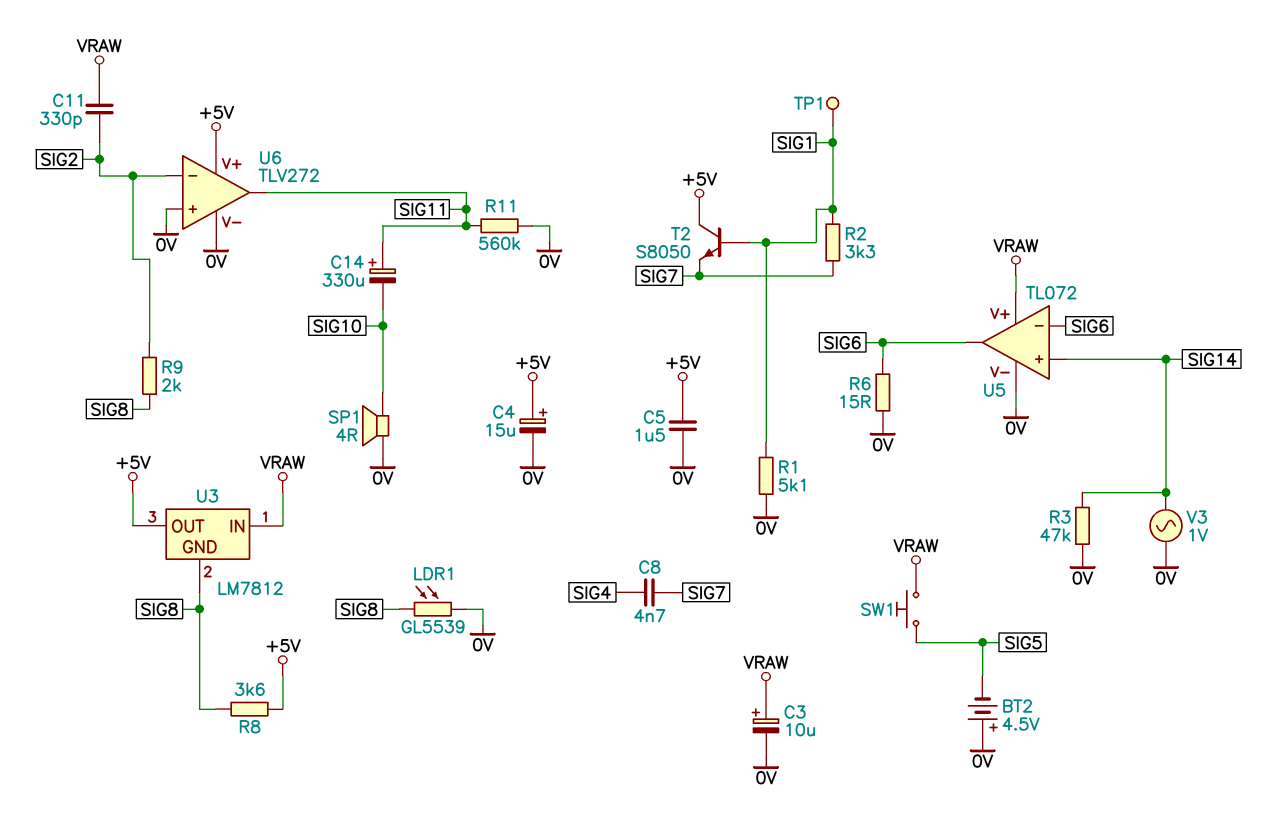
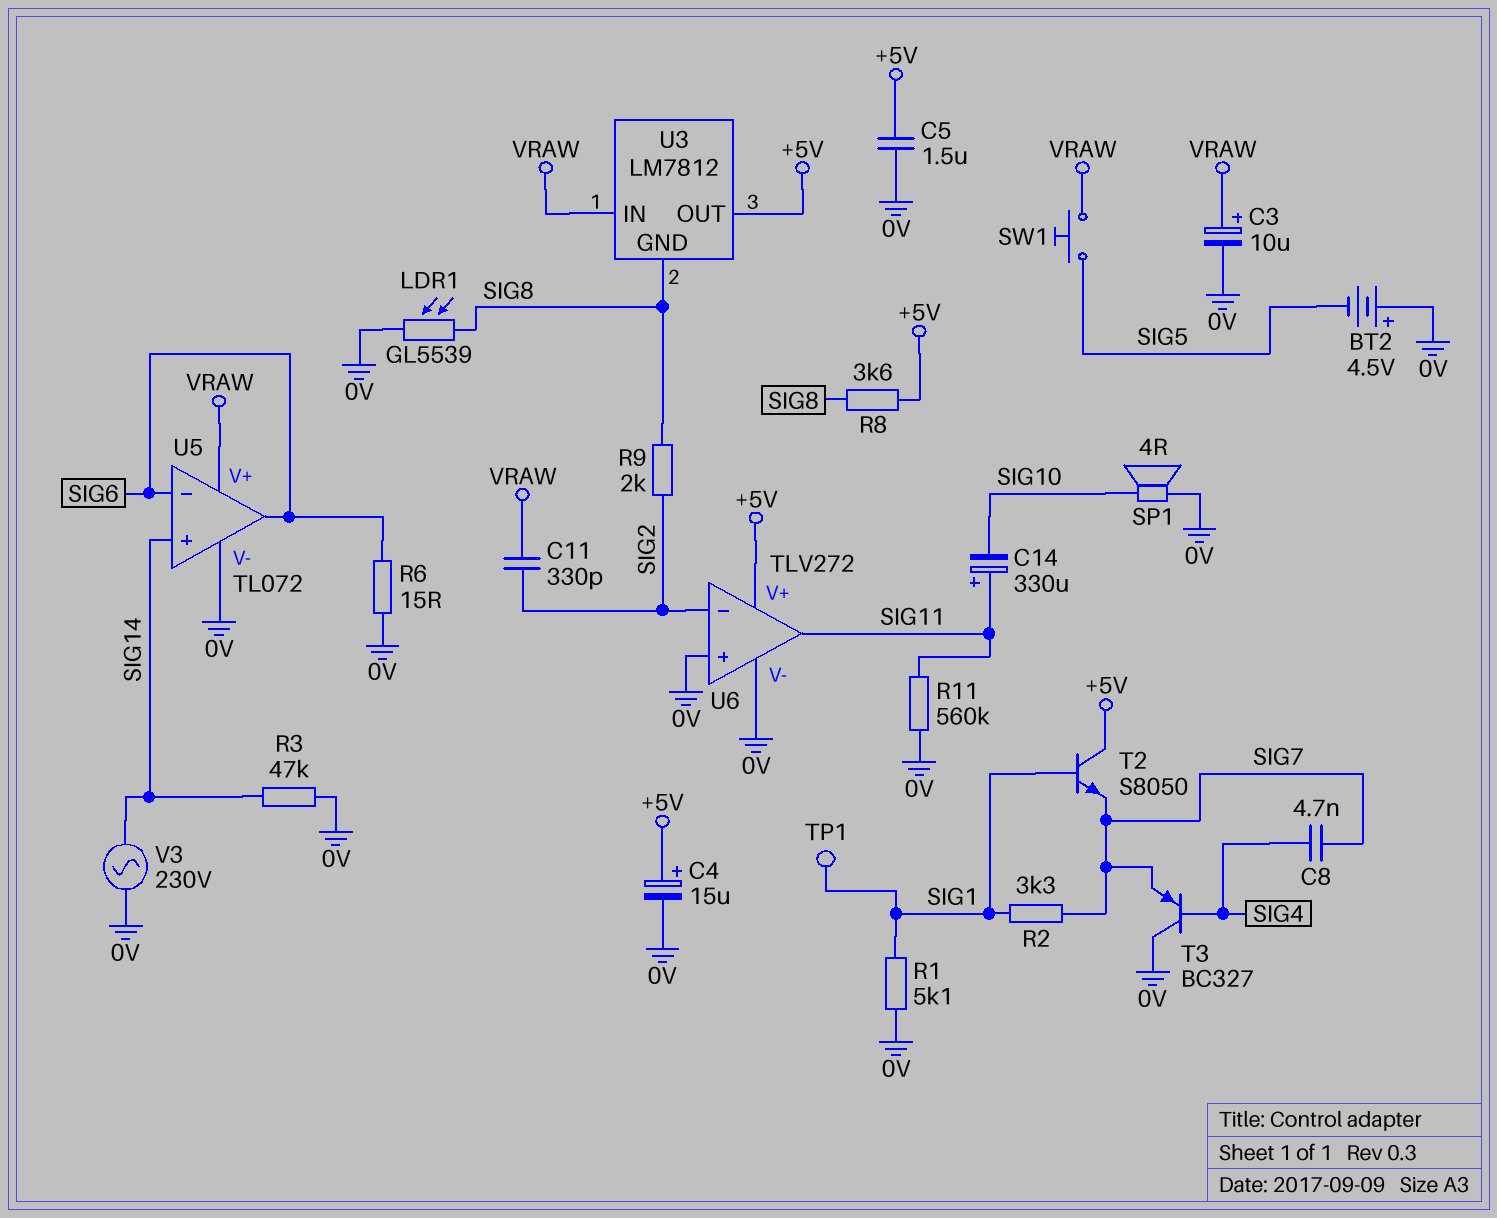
T3: none -> PNP BC327 (B SIG4, C 0V, E SIG7)
V3: AC 1V (0V, SIG14) -> AC 230V (0V, SIG14)

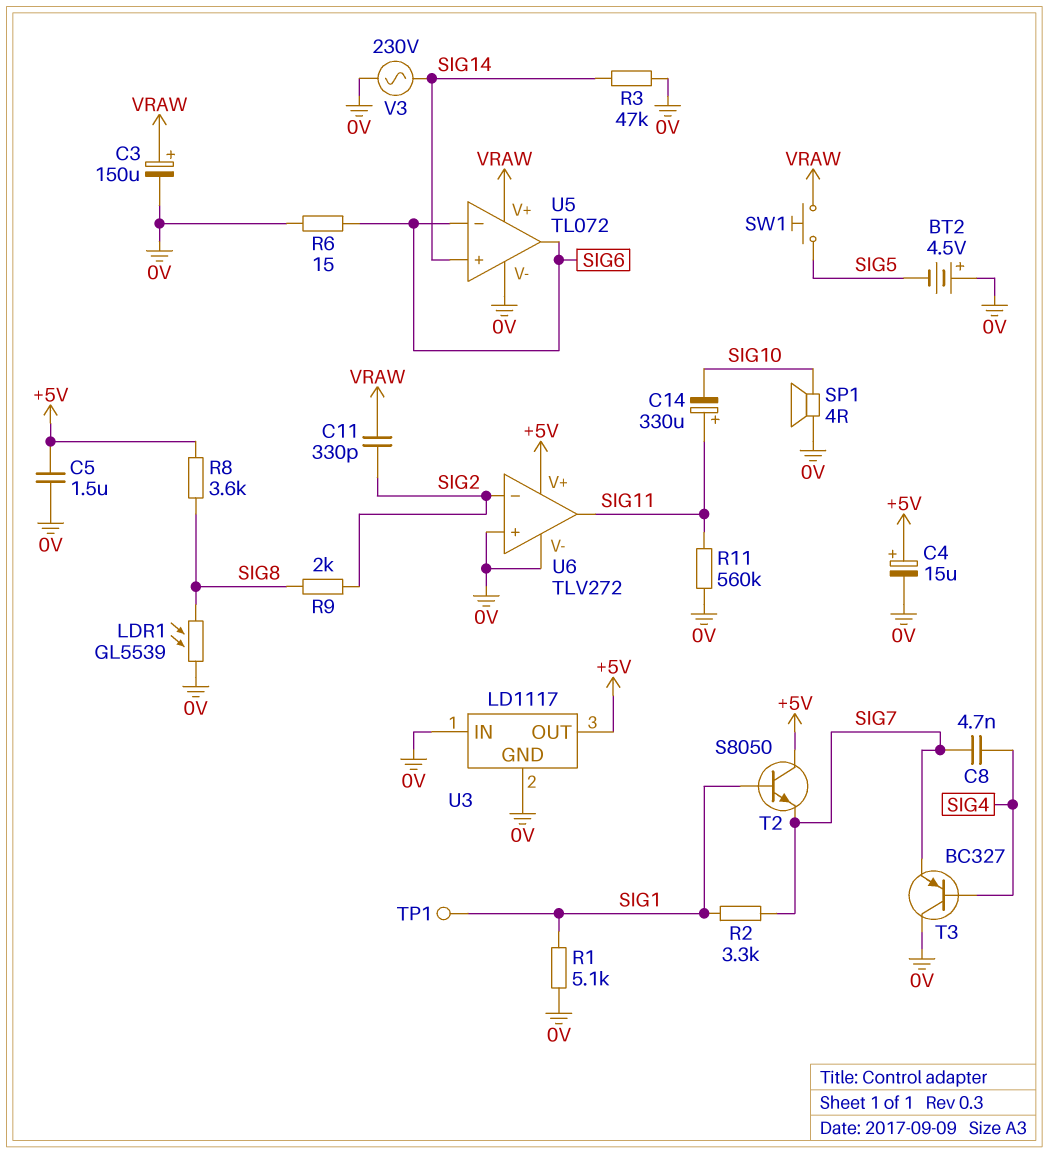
C3: 10uF (plus VRAW, minus 0V) -> 150uF (plus VRAW, minus 0V)
U3: LM7812 -> LD1117
U3 pin GND: SIG8 -> 0V
U3 pin IN: VRAW -> 0V

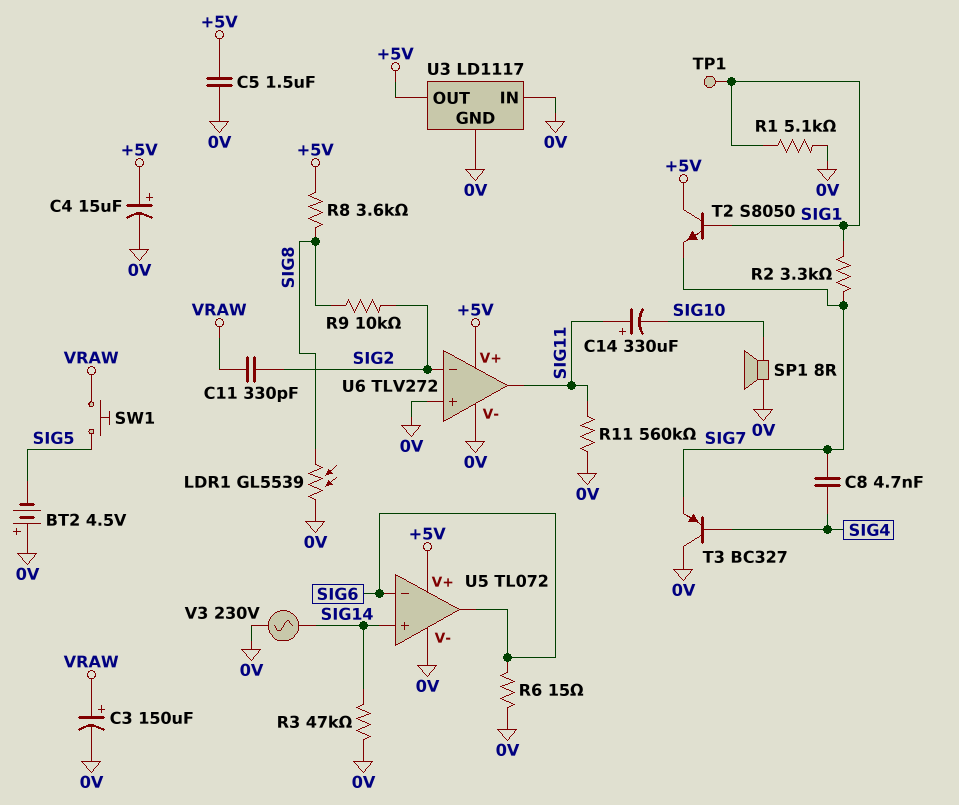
R9: 2k (SIG2, SIG8) -> 10k (SIG2, SIG8)
SP1: speaker 4R (0V, SIG10) -> speaker 8R (0V, SIG10)
U5 pin V+: VRAW -> +5V

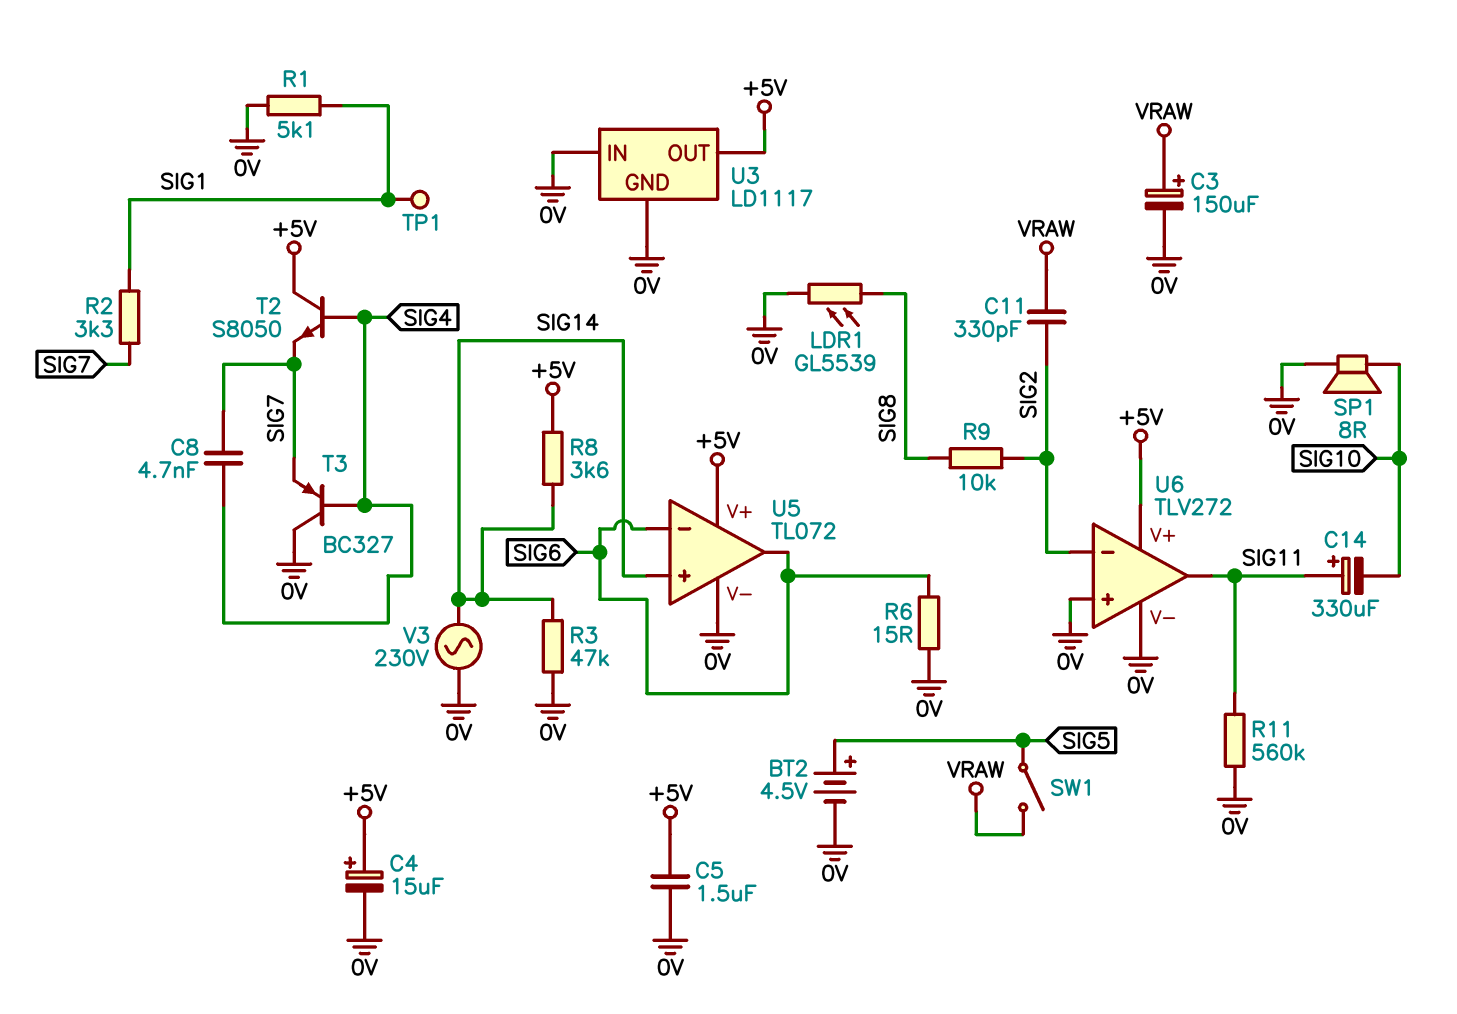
BT2: 4.5V (plus 0V, minus SIG5) -> 4.5V (plus SIG5, minus 0V)
R8: 3.6k (+5V, SIG8) -> 3.6k (+5V, SIG14)
SW1: button (SIG5, VRAW) -> switch (SIG5, VRAW)
T2: NPN S8050 (B SIG1, C +5V, E SIG7) -> NPN S8050 (B SIG4, C +5V, E SIG7)

